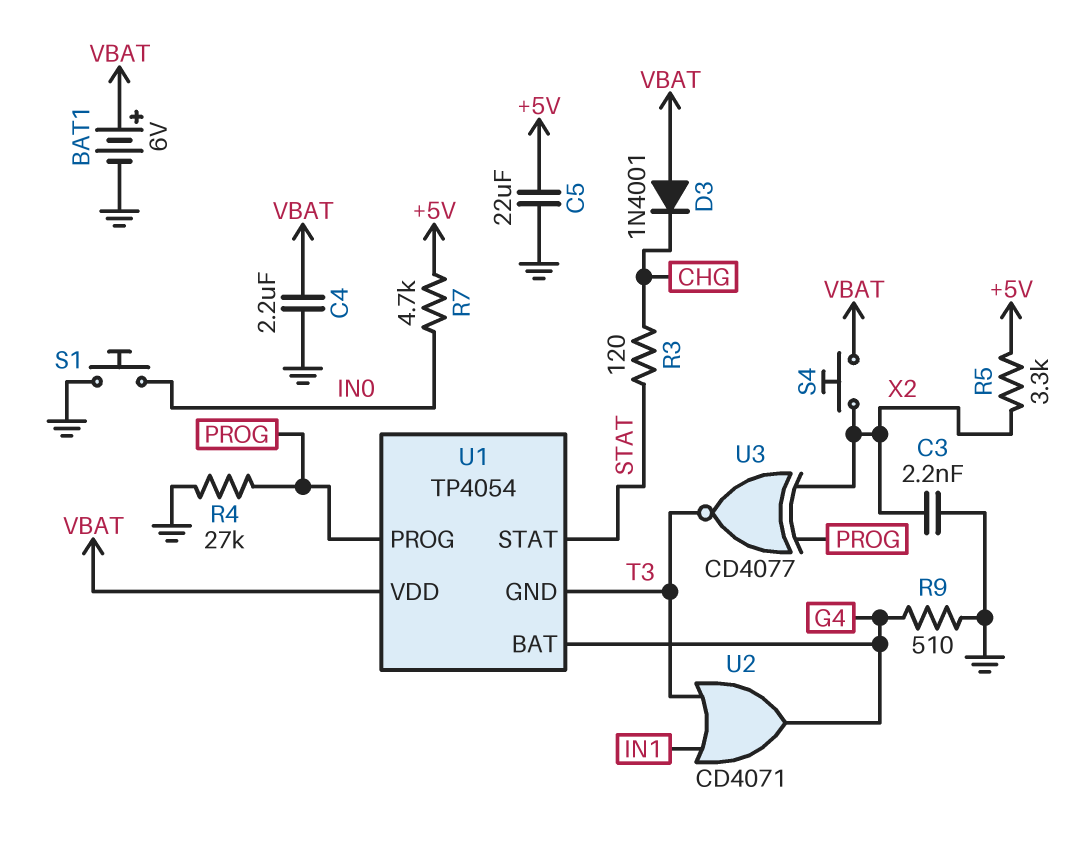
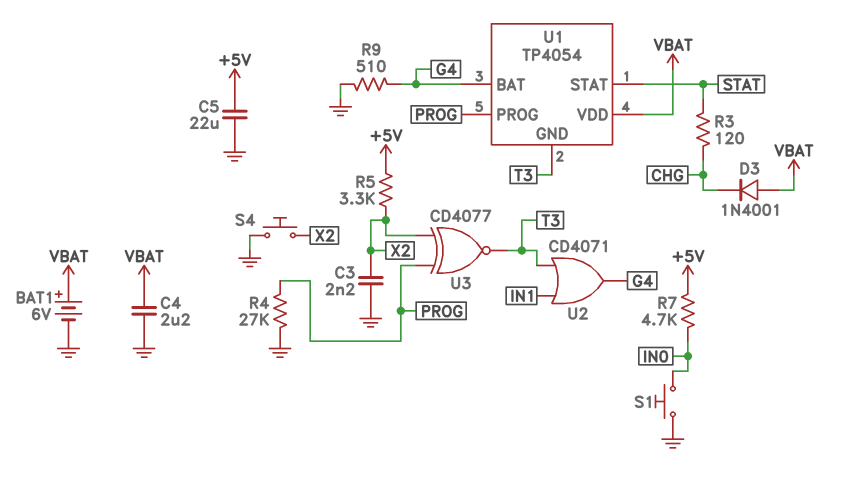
S4: button (VBAT, X2) -> button (GND, X2)

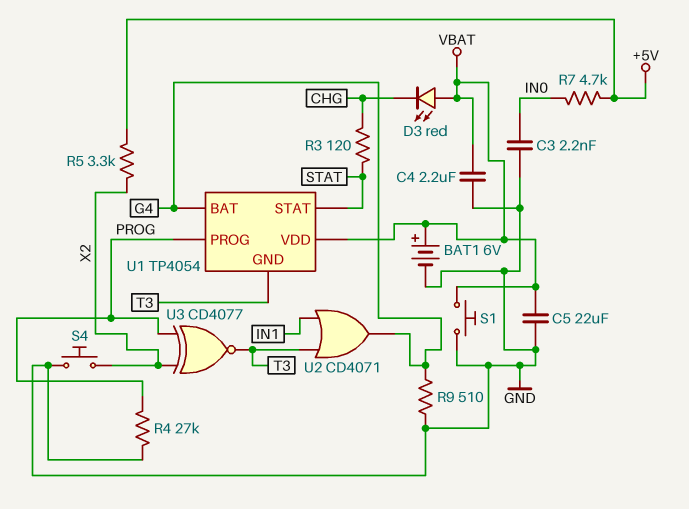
C3: 2.2nF (GND, X2) -> 2.2nF (GND, IN0)
C5: 22uF (+5V, GND) -> 22uF (GND, VBAT)
D3: diode 1N4001 (A VBAT, K CHG) -> LED red (A VBAT, K CHG)
S1: button (GND, IN0) -> button (GND, VBAT)

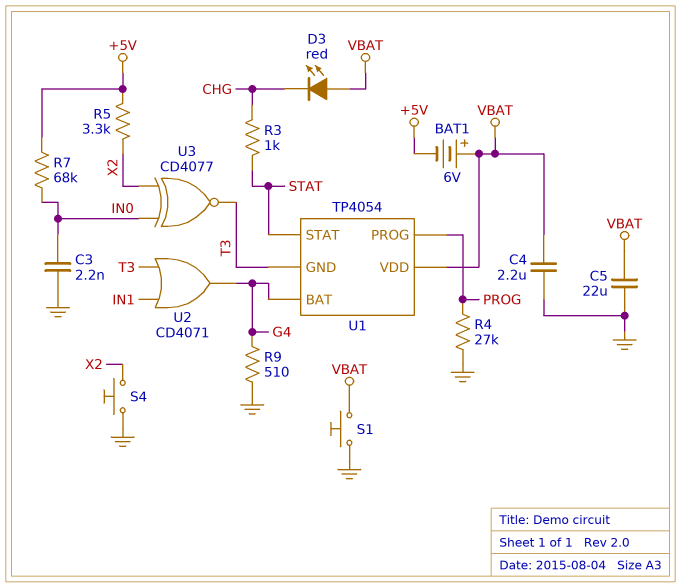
BAT1: 6V (plus VBAT, minus GND) -> 6V (plus VBAT, minus +5V)
R3: 120 (CHG, STAT) -> 1k (CHG, STAT)
R7: 4.7k (+5V, IN0) -> 68k (+5V, IN0)
U3: XNOR CD4077 (in PROG, in X2, out T3) -> XNOR CD4077 (in IN0, in X2, out T3)

